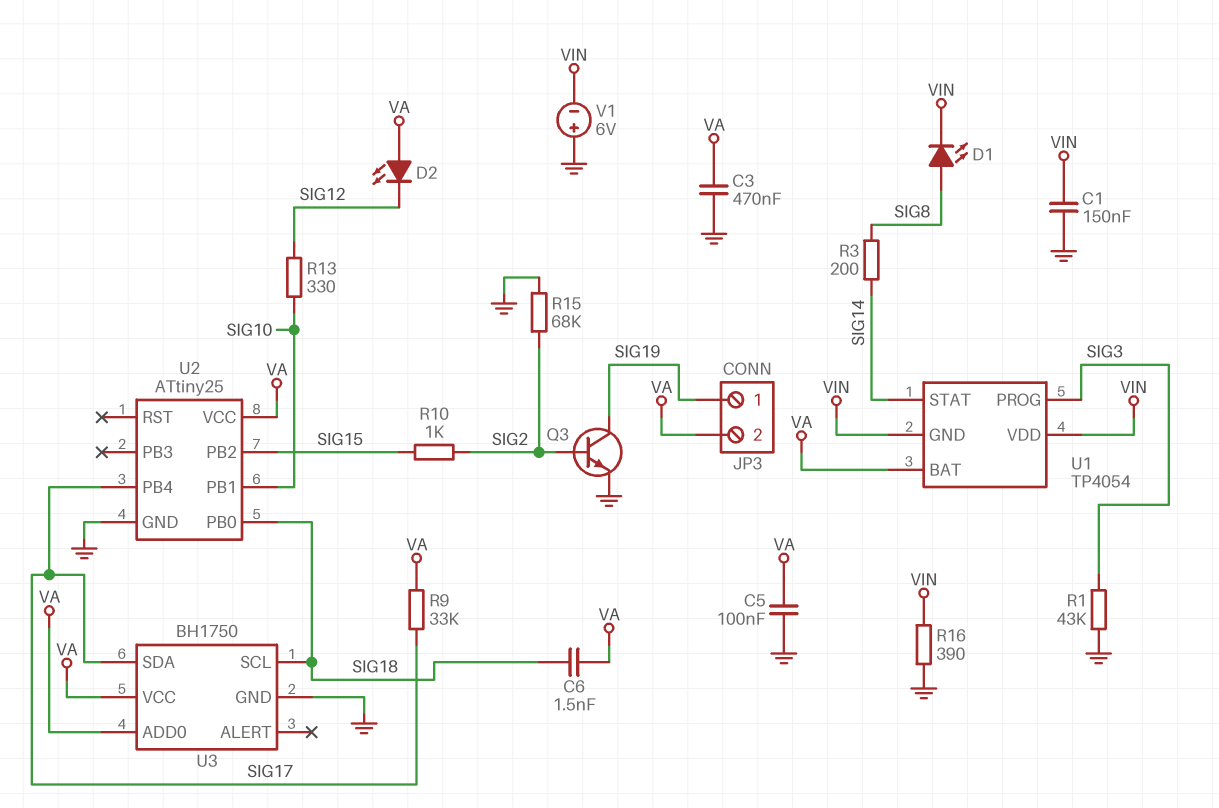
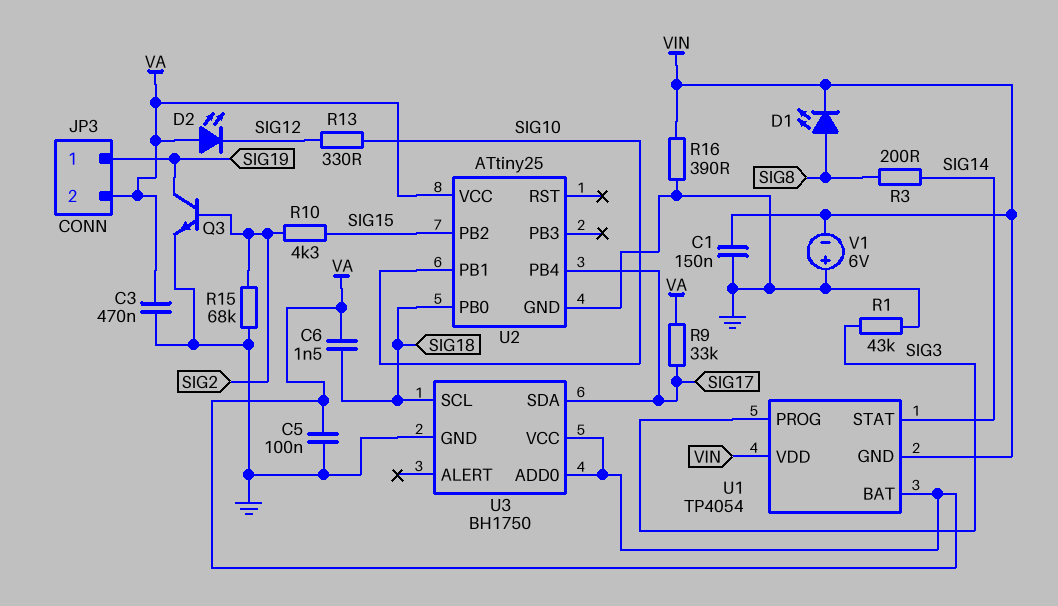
R10: 1k (SIG2, SIG15) -> 4.3k (SIG2, SIG15)

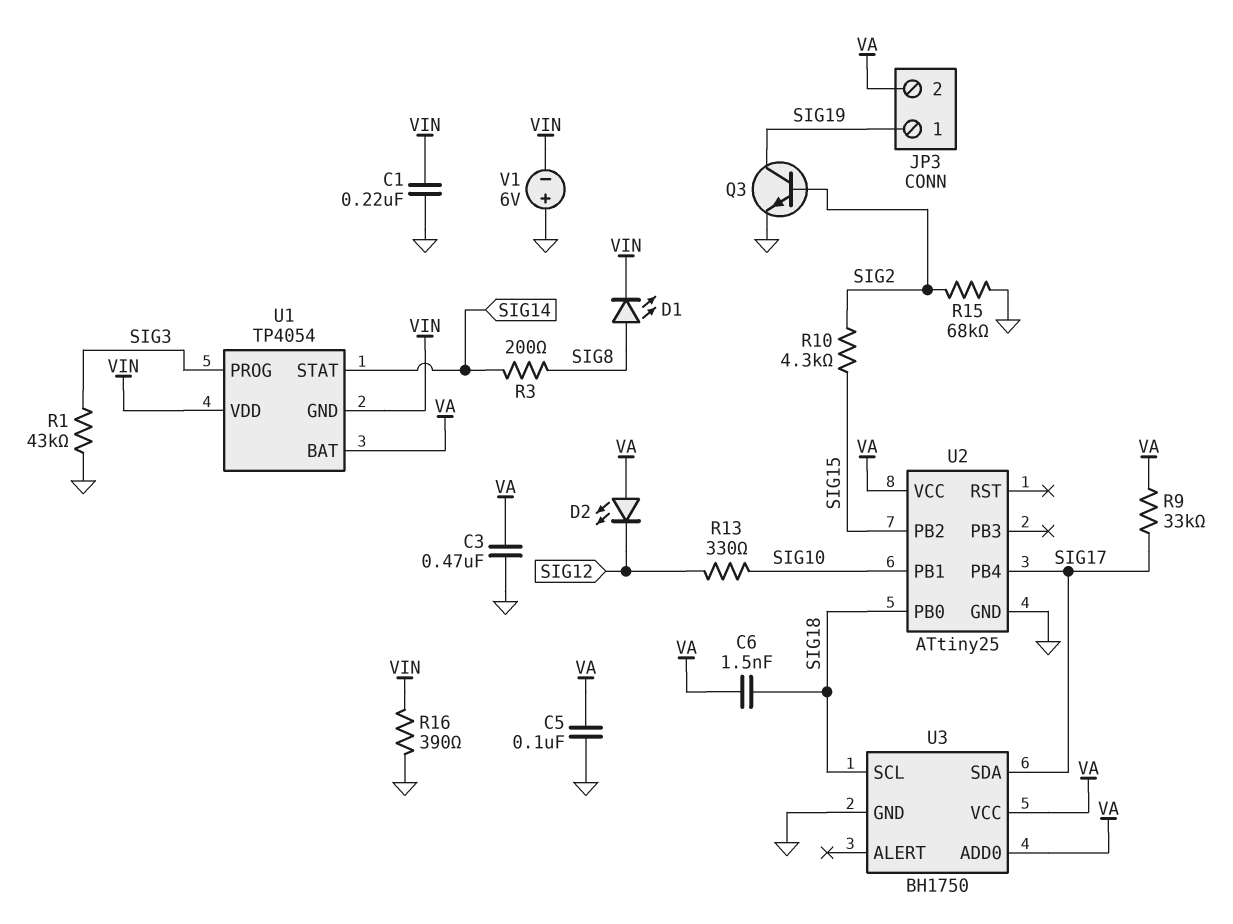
C1: 150nF (GND, VIN) -> 220nF (GND, VIN)

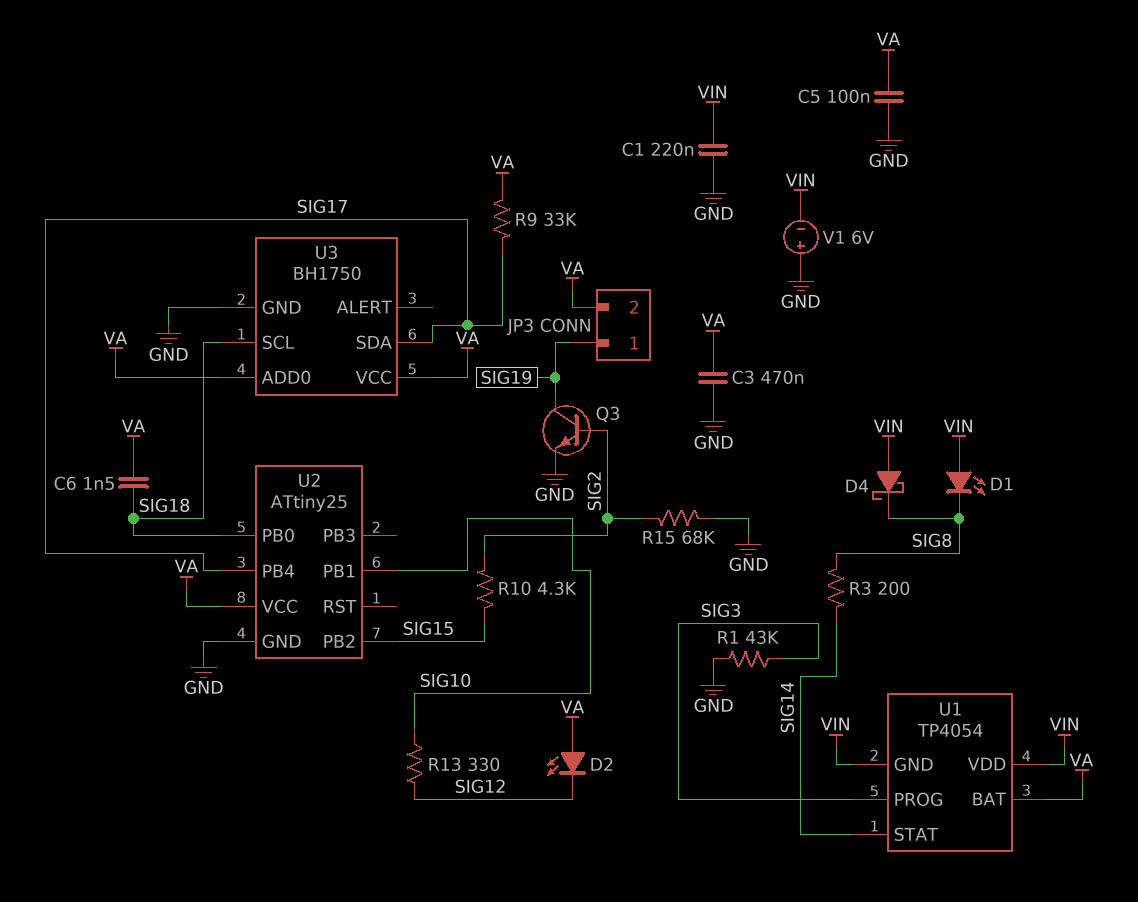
D1: LED (A SIG8, K VIN) -> LED (A VIN, K SIG8)
D4: none -> schottky (A VIN, K SIG8)
R16: 390 (GND, VIN) -> none

